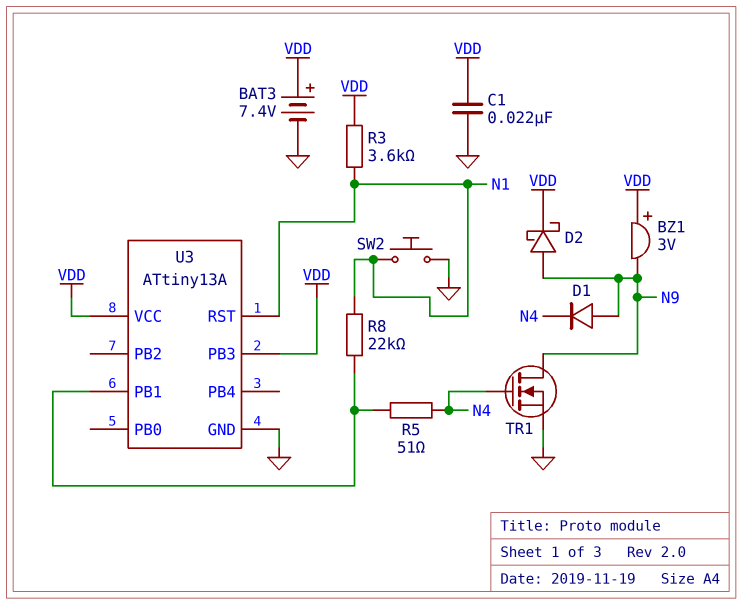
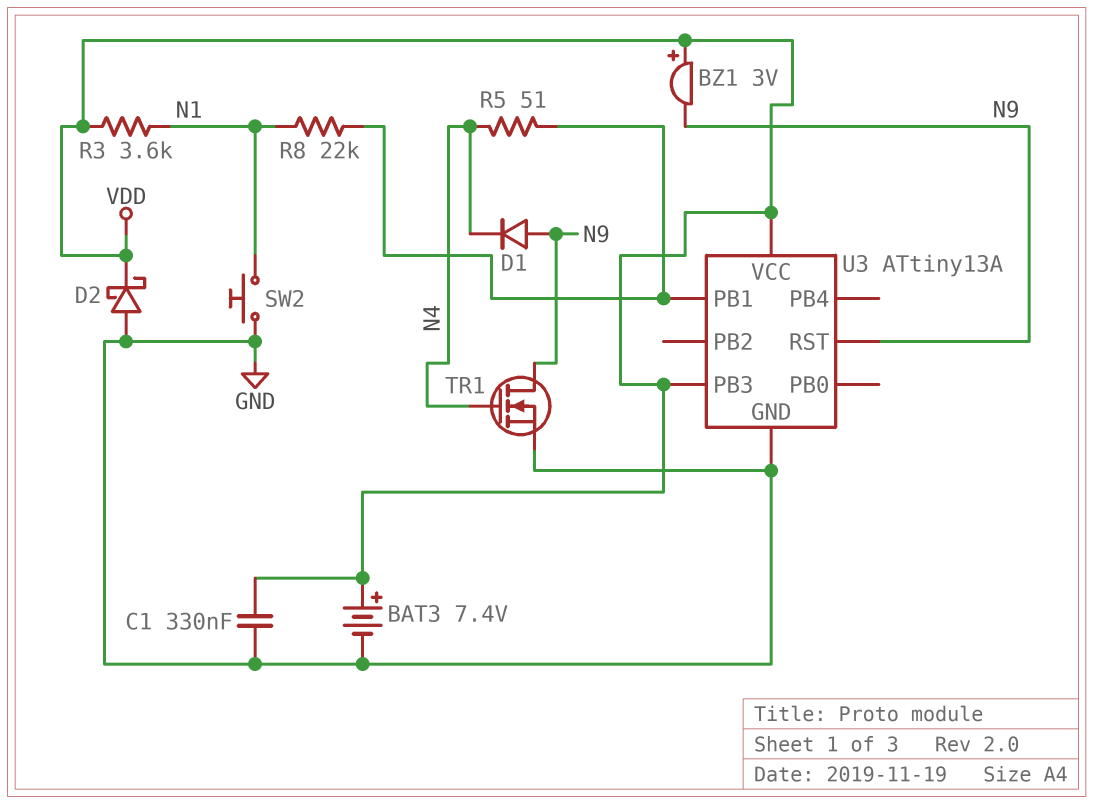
C1: 22nF (GND, VDD) -> 330nF (GND, VDD)
D2: schottky (A N9, K VDD) -> schottky (A GND, K VDD)
U3 pin RST: N1 -> N9

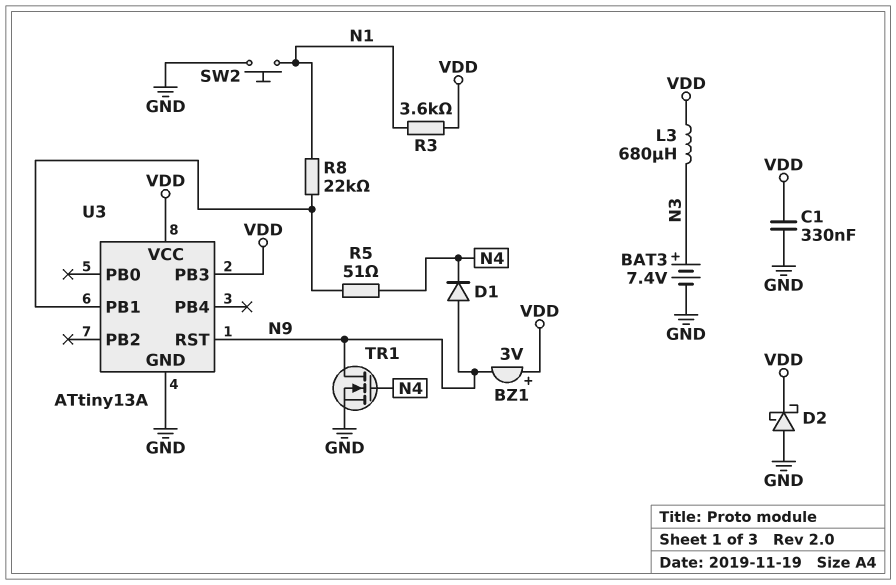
BAT3: 7.4V (plus VDD, minus GND) -> 7.4V (plus N3, minus GND)
L3: none -> 680uH (N3, VDD)

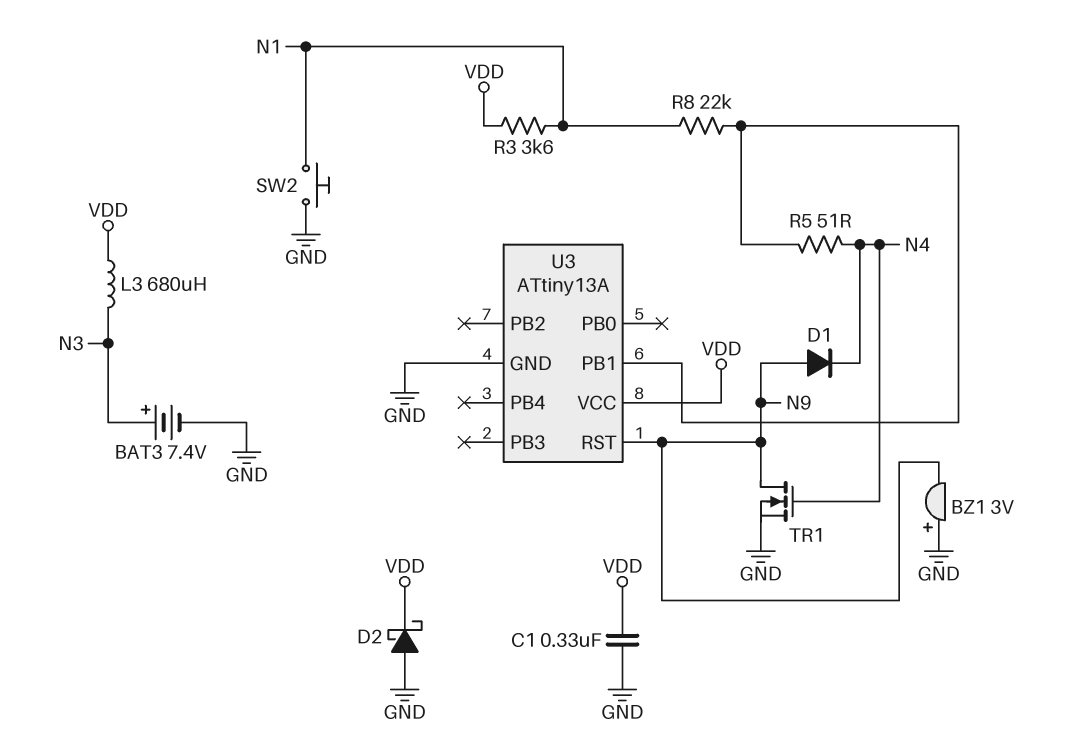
BZ1: buzzer 3V (plus VDD, minus N9) -> buzzer 3V (plus GND, minus N9)
U3 pin PB3: VDD -> none

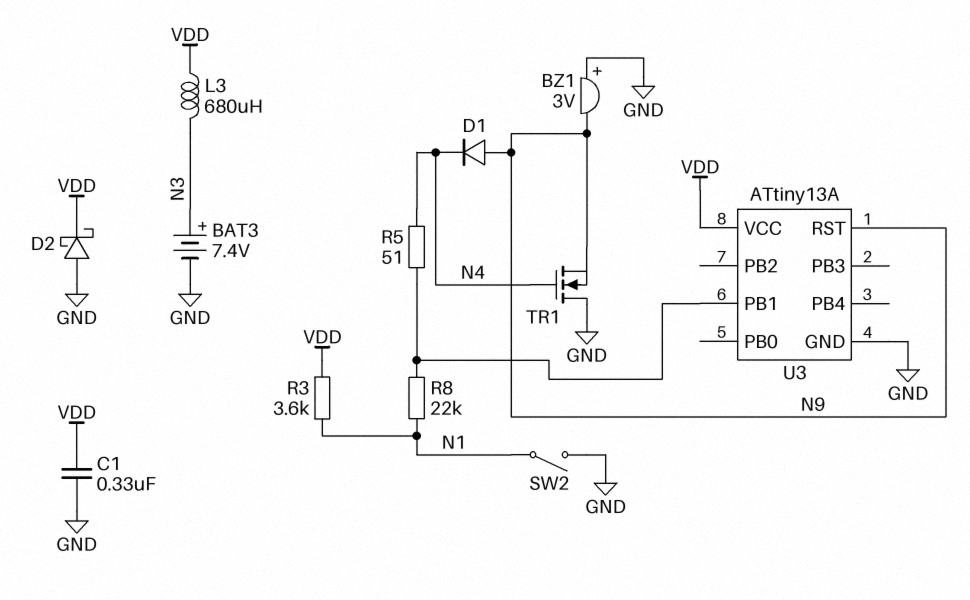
SW2: button (GND, N1) -> switch (GND, N1)
TR1: NMOS (G N4, D N9, S GND) -> NMOS (G N4, D GND, S N9)

